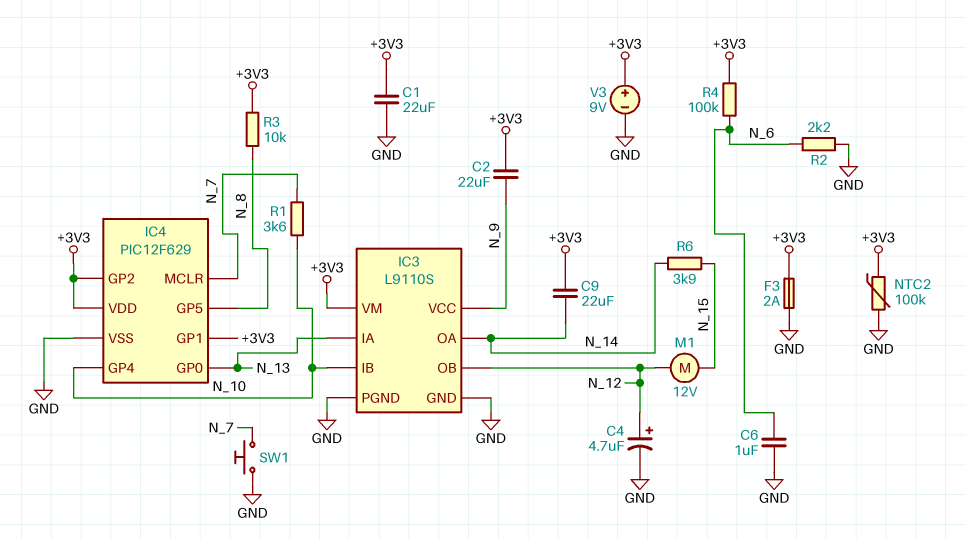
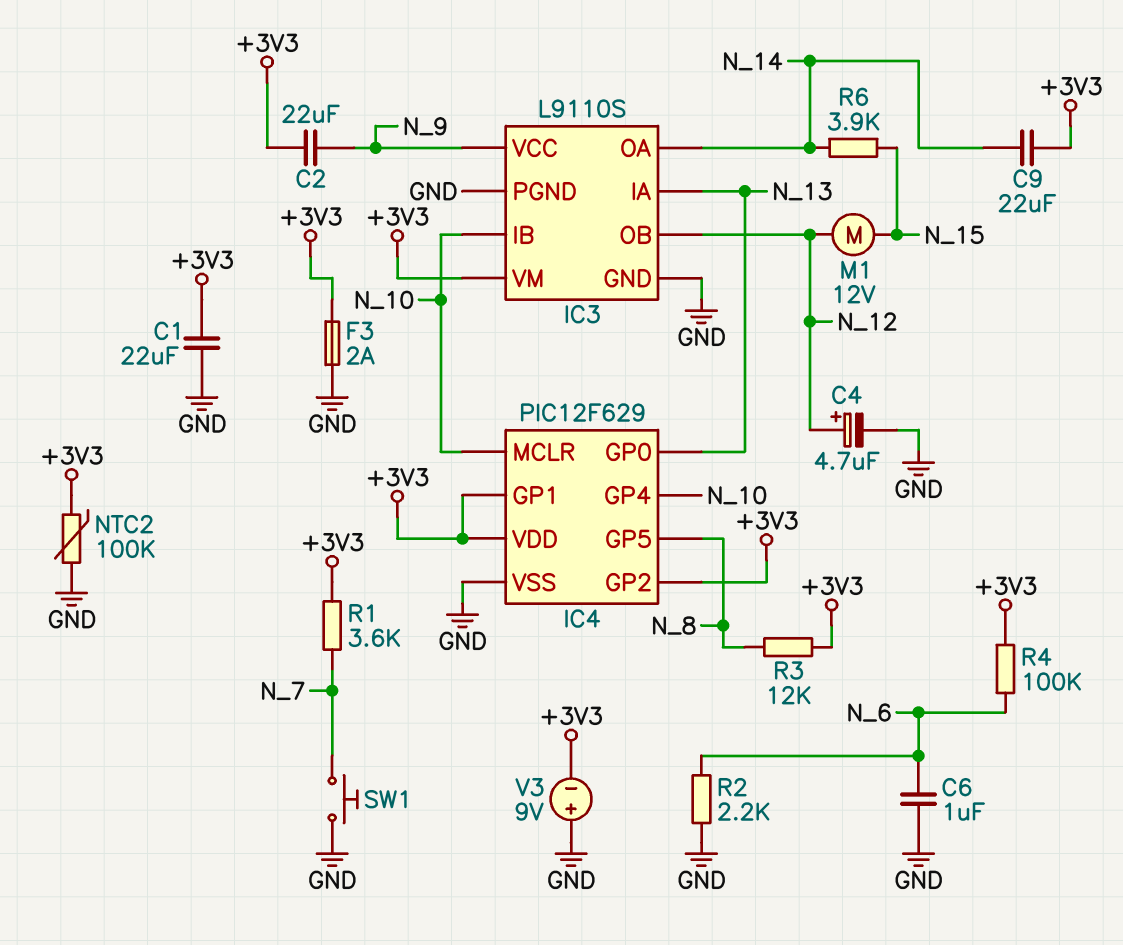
IC4 pin MCLR: N_7 -> N_10
R1: 3.6k (N_7, N_10) -> 3.6k (+3V3, N_7)
R3: 10k (+3V3, N_8) -> 12k (+3V3, N_8)
V3: 9V (plus +3V3, minus GND) -> 9V (plus GND, minus +3V3)

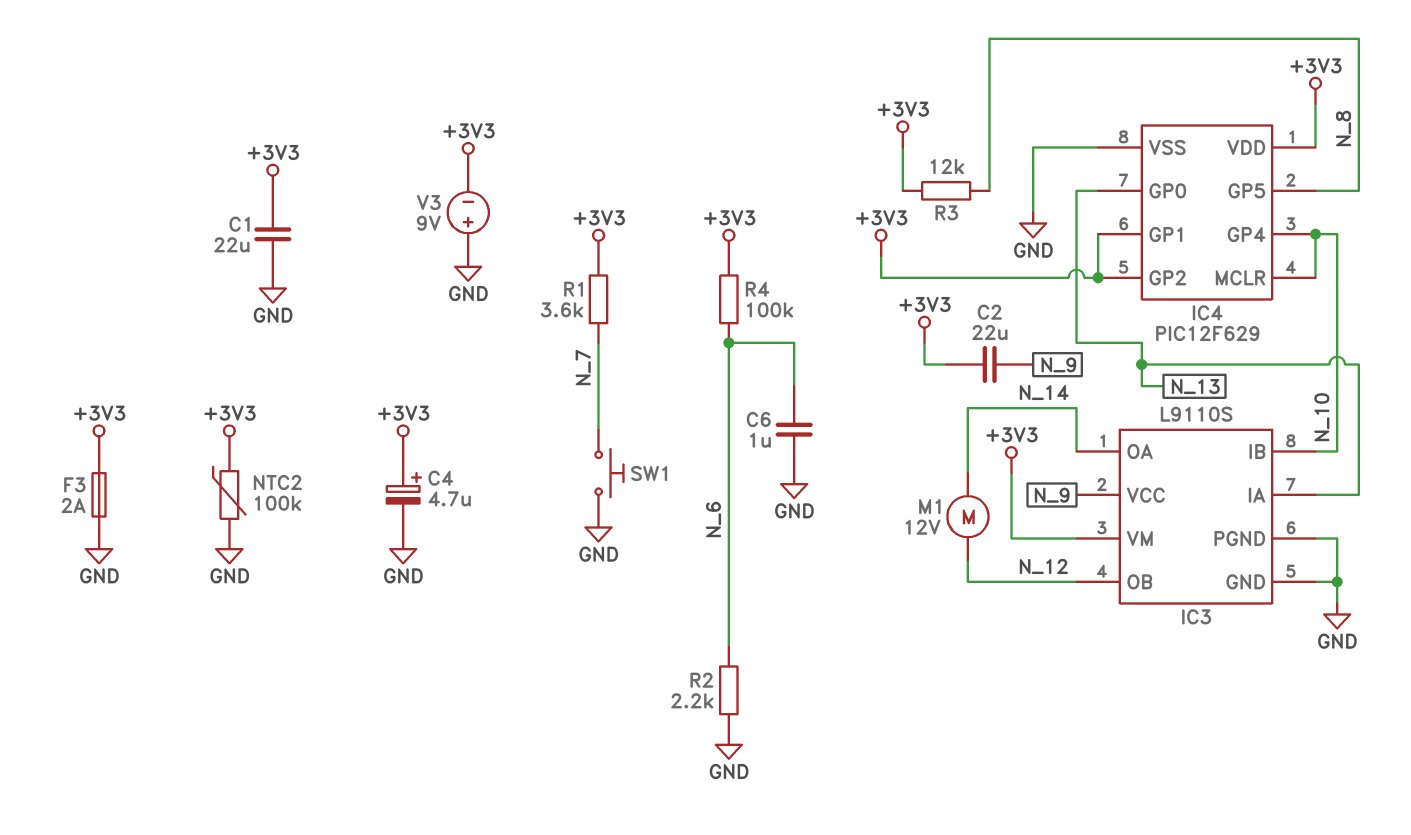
C4: 4.7uF (plus N_12, minus GND) -> 4.7uF (plus +3V3, minus GND)
C9: 22uF (+3V3, N_14) -> none
M1: motor 12V (N_12, N_15) -> motor 12V (N_12, N_14)
R6: 3.9k (N_14, N_15) -> none

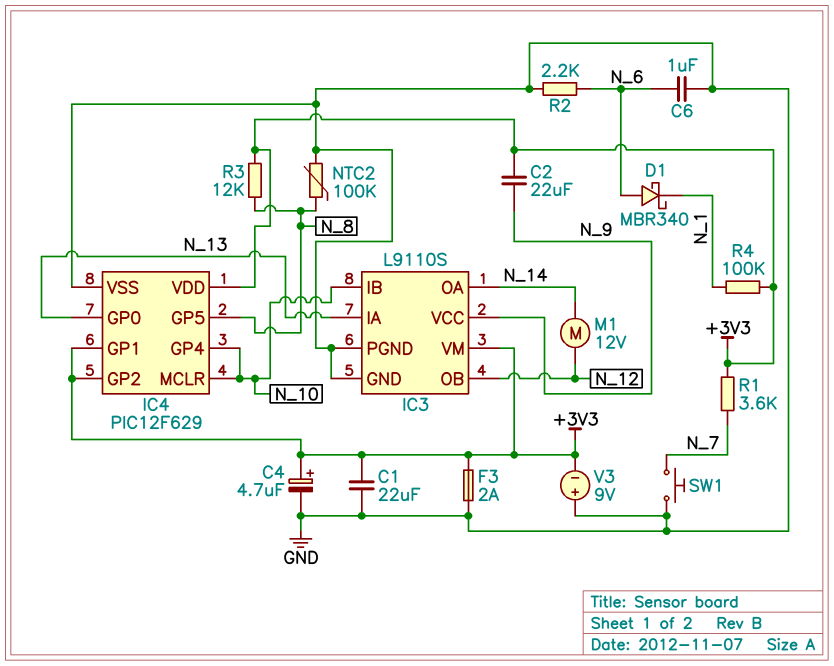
D1: none -> schottky MBR340 (A N_6, K N_1)
NTC2: 100k (+3V3, GND) -> 100k (GND, N_8)
R4: 100k (+3V3, N_6) -> 100k (+3V3, N_1)

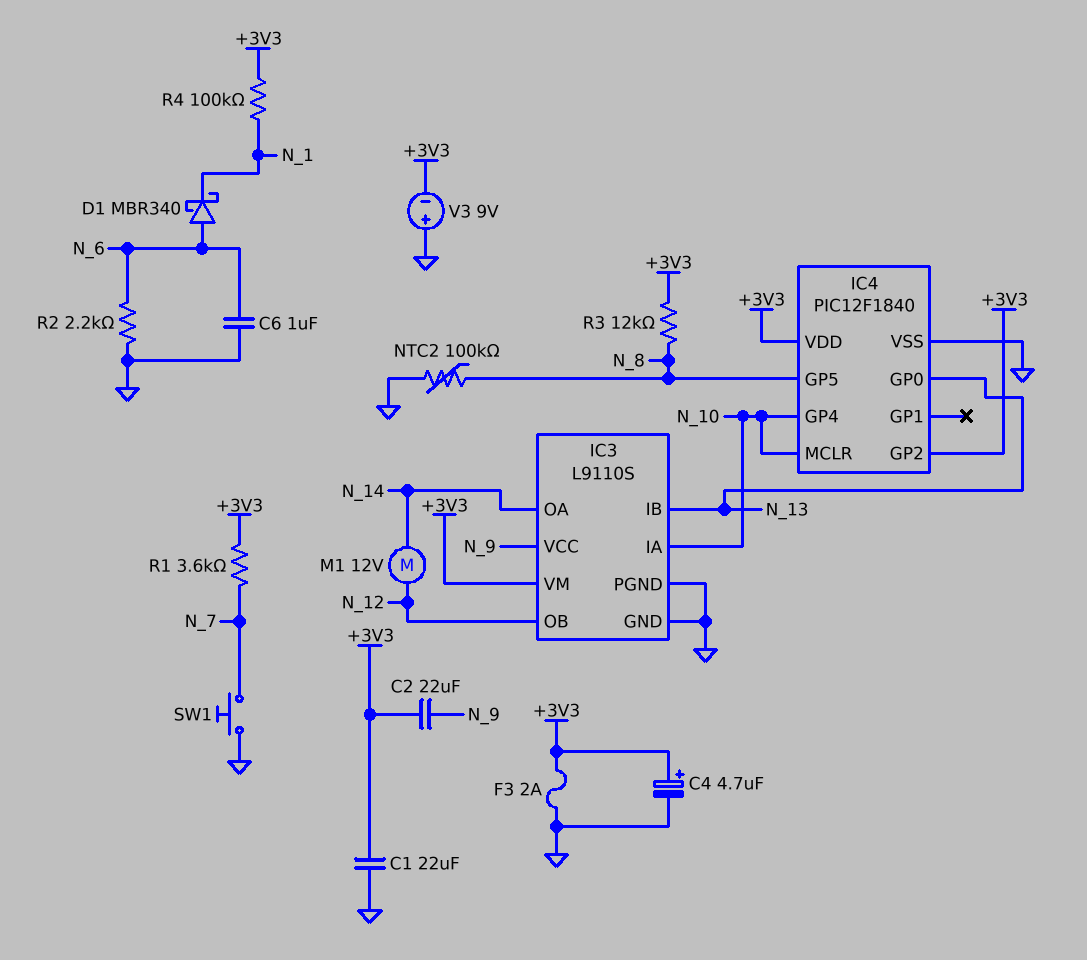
IC3 pin IA: N_13 -> N_10
IC3 pin IB: N_10 -> N_13
IC4: PIC12F629 -> PIC12F1840
IC4 pin GP1: +3V3 -> none

